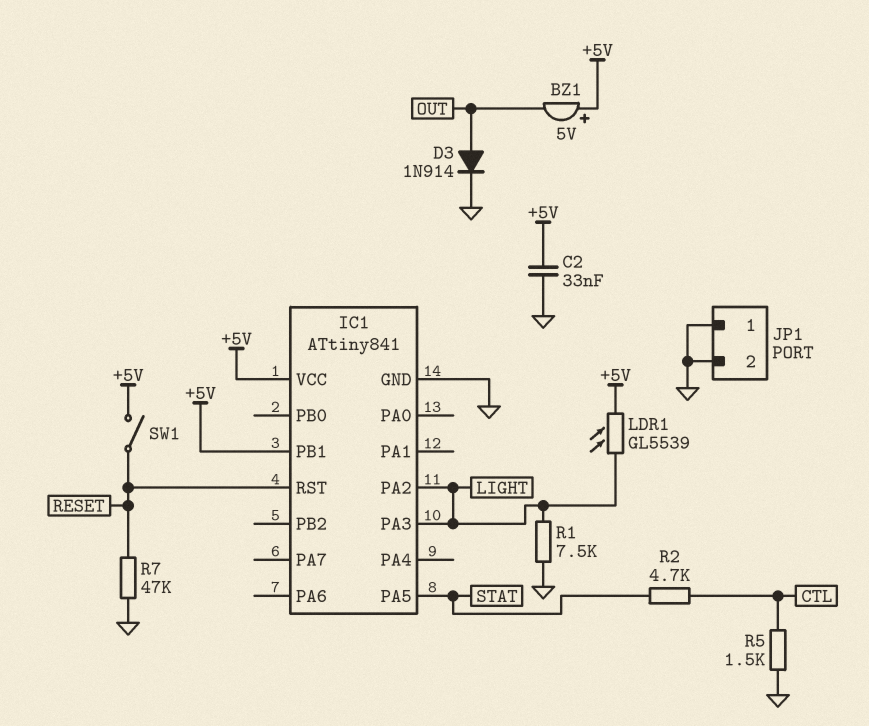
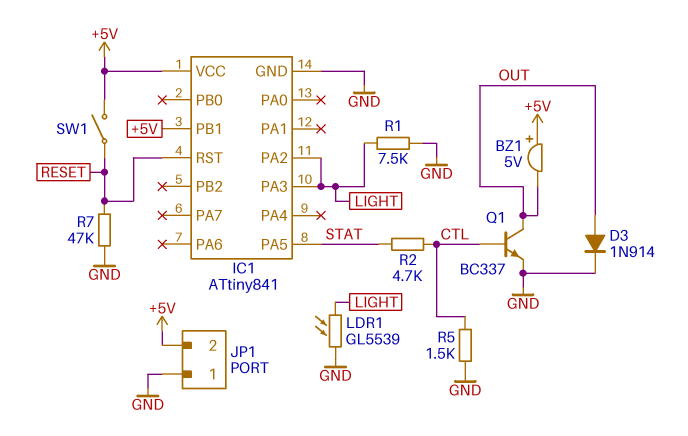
C2: 33nF (+5V, GND) -> none
JP1 pin 2: GND -> +5V
LDR1: GL5539 (+5V, LIGHT) -> GL5539 (GND, LIGHT)
Q1: none -> NPN BC337 (B CTL, C OUT, E GND)

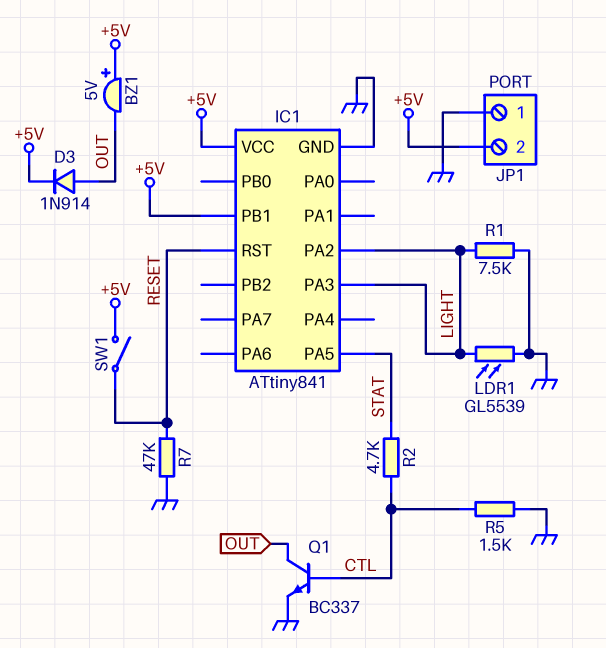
D3: diode 1N914 (A OUT, K GND) -> diode 1N914 (A OUT, K +5V)

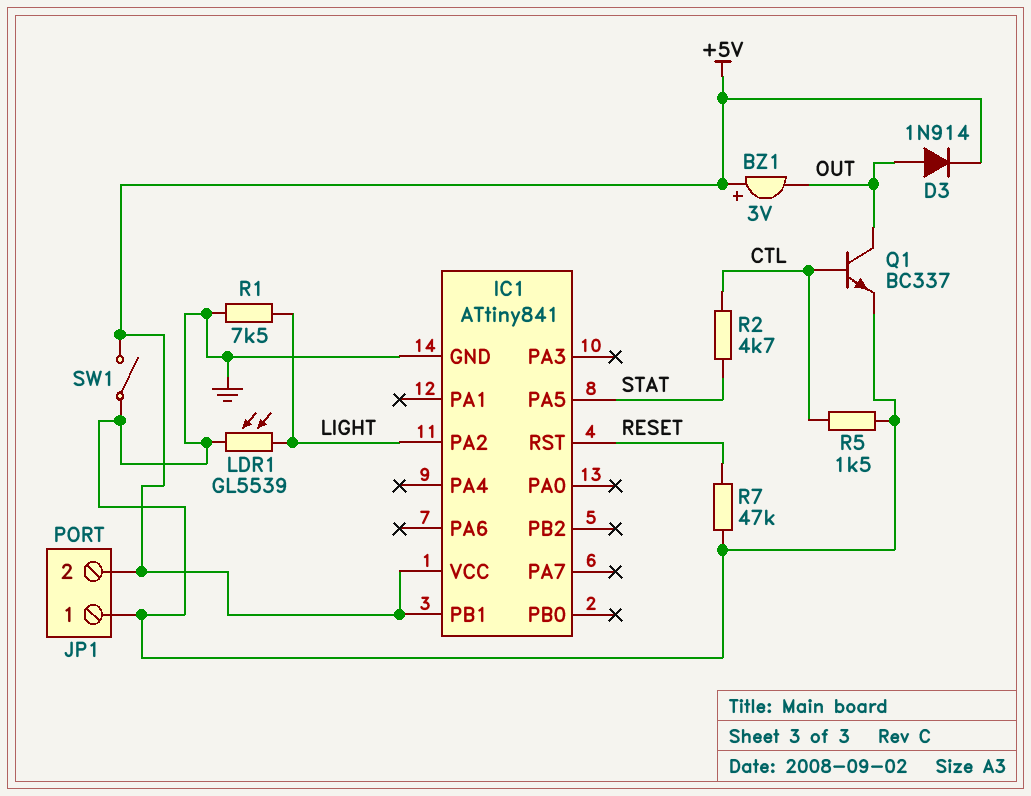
BZ1: buzzer 5V (plus +5V, minus OUT) -> buzzer 3V (plus +5V, minus OUT)
IC1 pin PA3: LIGHT -> none
SW1: switch (+5V, RESET) -> switch (+5V, GND)

